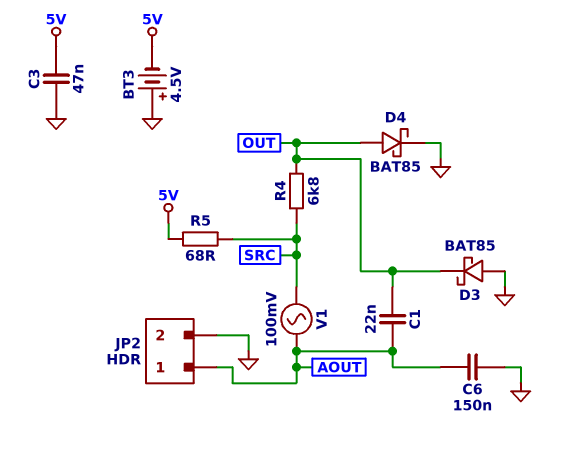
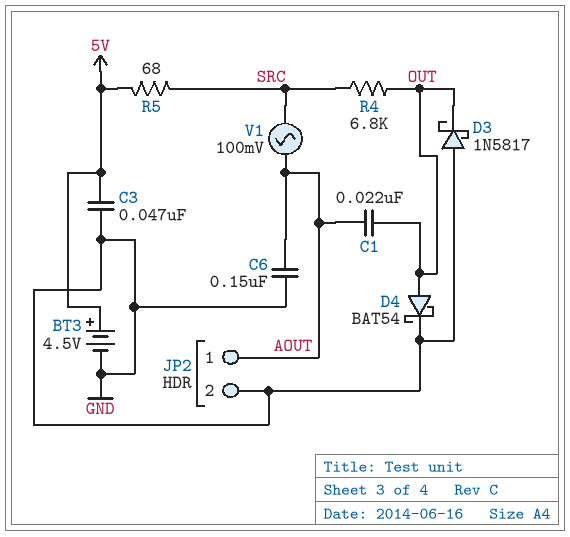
BT3: 4.5V (plus GND, minus 5V) -> 4.5V (plus 5V, minus GND)
D3: schottky BAT85 (A GND, K OUT) -> schottky 1N5817 (A GND, K OUT)
D4: schottky BAT85 (A OUT, K GND) -> schottky BAT54 (A OUT, K GND)

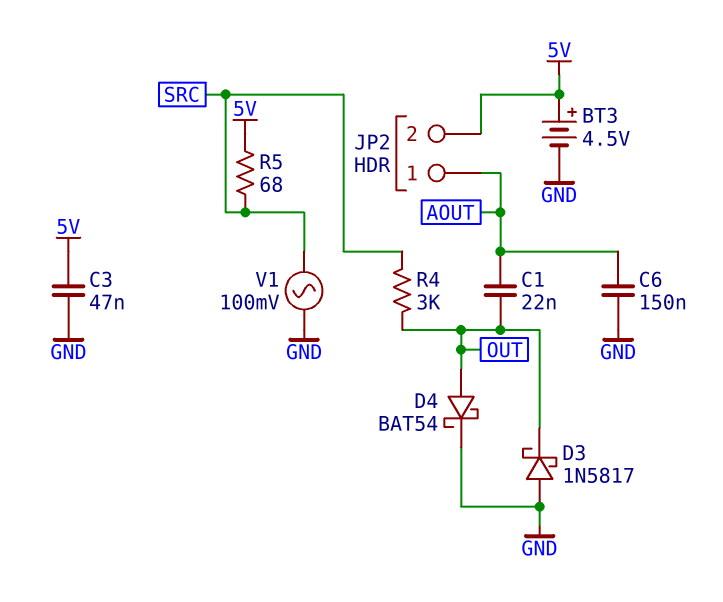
JP2 pin 2: GND -> 5V
R4: 6.8k (OUT, SRC) -> 3k (OUT, SRC)
V1: AC 100mV (AOUT, SRC) -> AC 100mV (GND, SRC)

